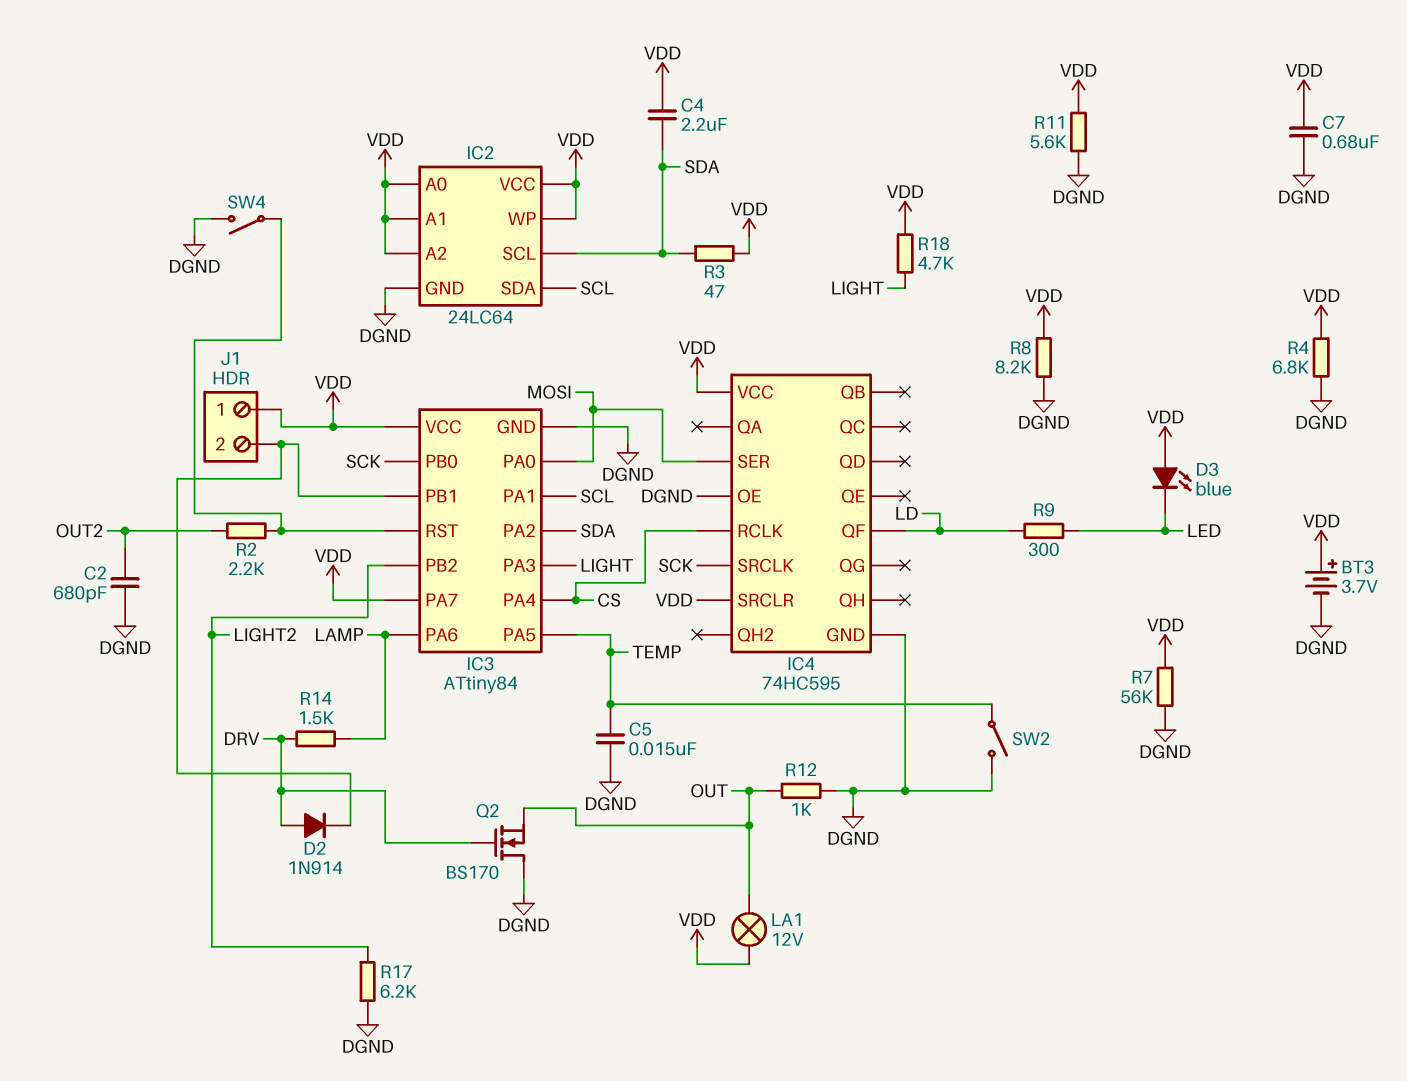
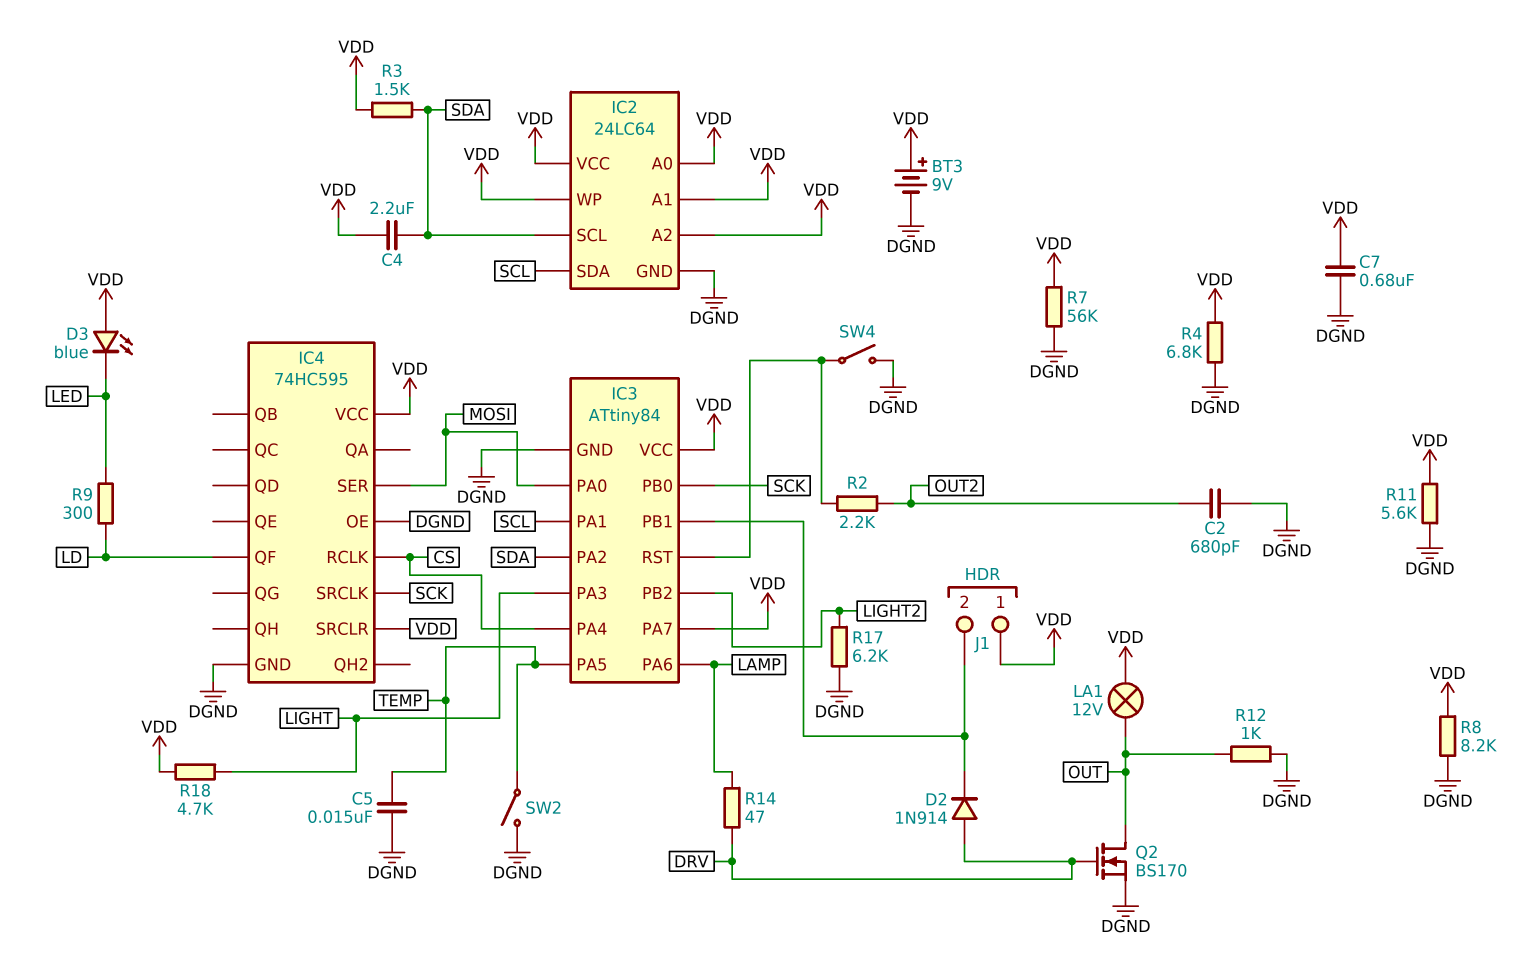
BT3: 3.7V (plus VDD, minus DGND) -> 9V (plus VDD, minus DGND)
Q2: NMOS BS170 (G DRV, D DGND, S OUT) -> NMOS BS170 (G DRV, D OUT, S DGND)
R3: 47 (SDA, VDD) -> 1.5k (SDA, VDD)
R14: 1.5k (DRV, LAMP) -> 47 (DRV, LAMP)

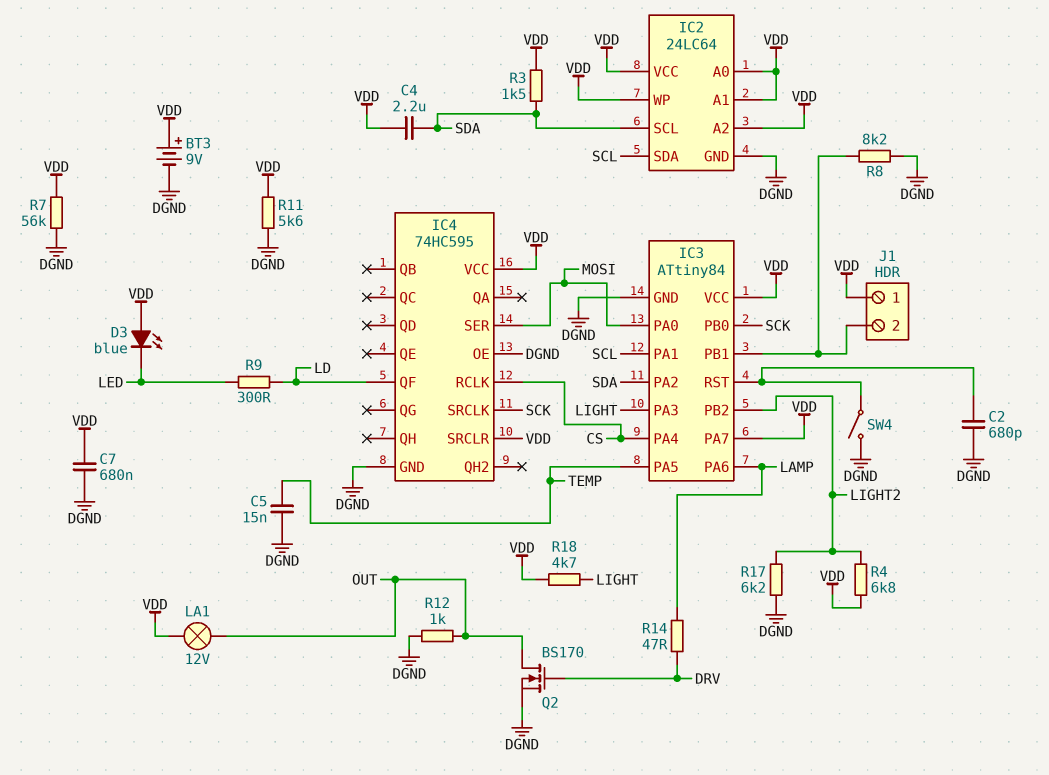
C2: 680pF (DGND, OUT2) -> 680pF (DGND, IC3/RST)
D2: diode 1N914 (A DRV, K IC3/PB1) -> none
R2: 2.2k (IC3/RST, OUT2) -> none
R4: 6.8k (DGND, VDD) -> 6.8k (LIGHT2, VDD)
R8: 8.2k (DGND, VDD) -> 8.2k (DGND, IC3/PB1)
SW2: switch (DGND, TEMP) -> none

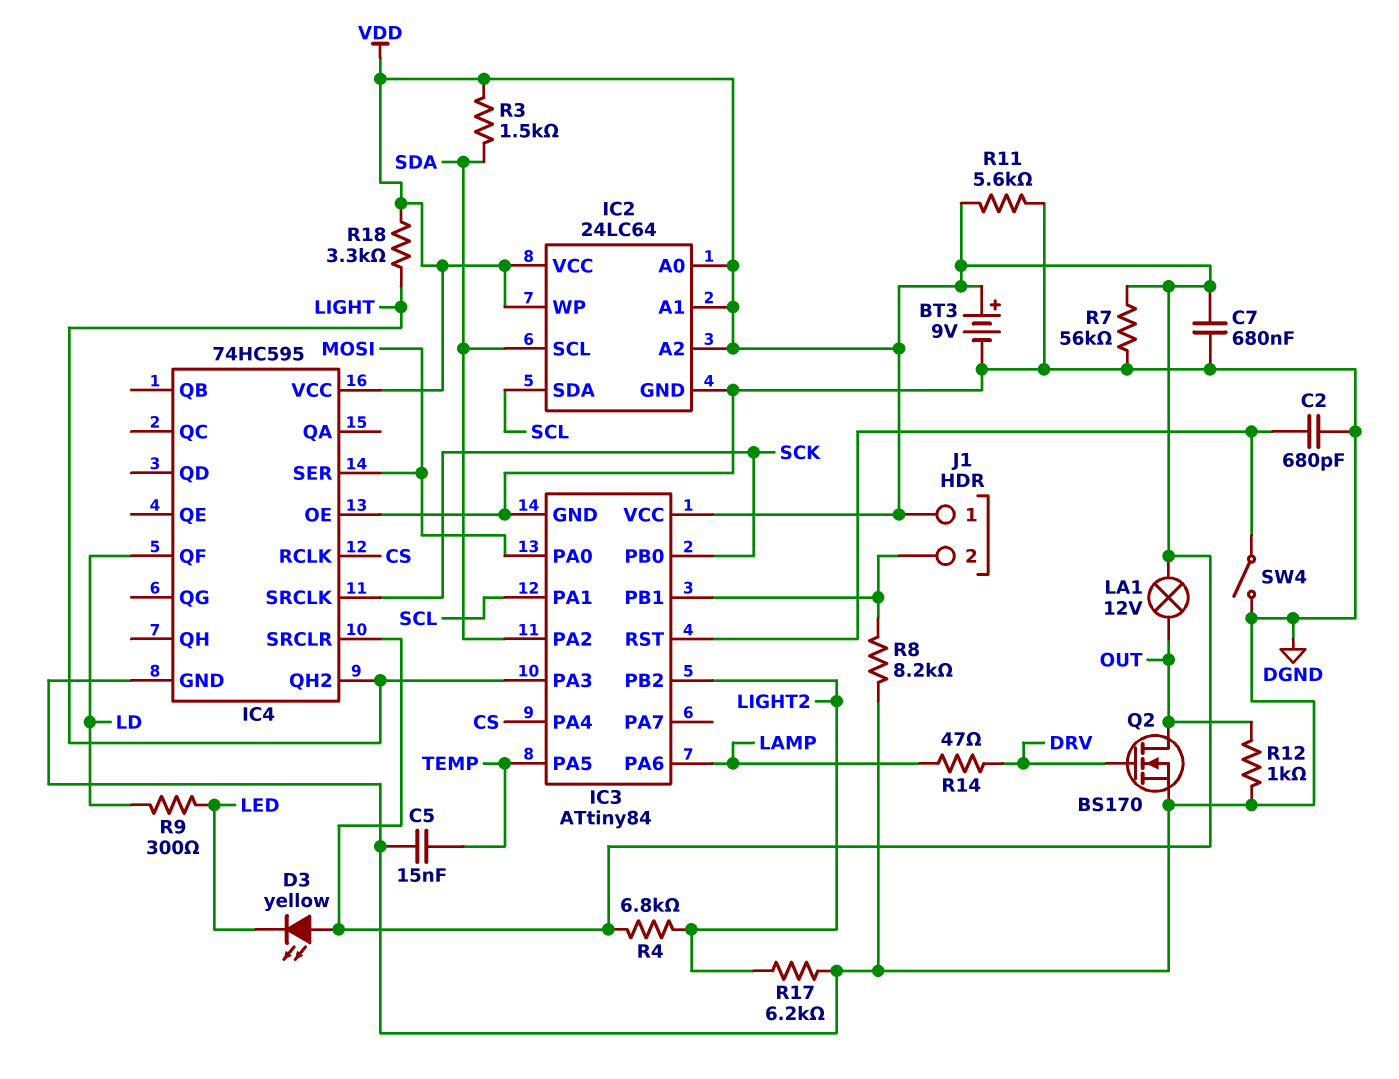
C4: 2.2uF (SDA, VDD) -> none
D3: LED blue (A VDD, K LED) -> LED yellow (A VDD, K LED)
IC3 pin PA7: VDD -> none
IC4 pin QH2: none -> LIGHT
R18: 4.7k (LIGHT, VDD) -> 3.3k (LIGHT, VDD)

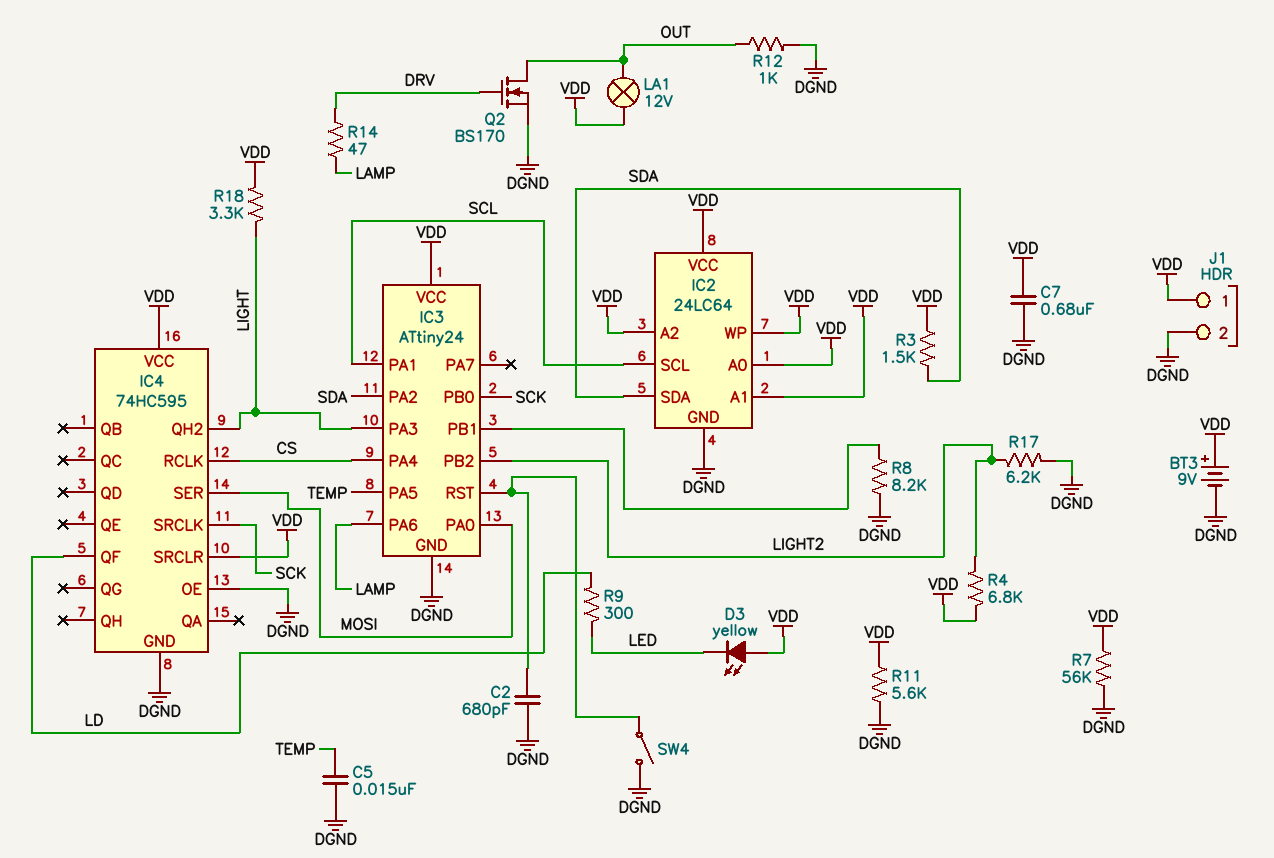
IC2 pin SCL: SDA -> SCL
IC2 pin SDA: SCL -> SDA
IC3: ATtiny84 -> ATtiny24
J1 pin 2: IC3/PB1 -> DGND

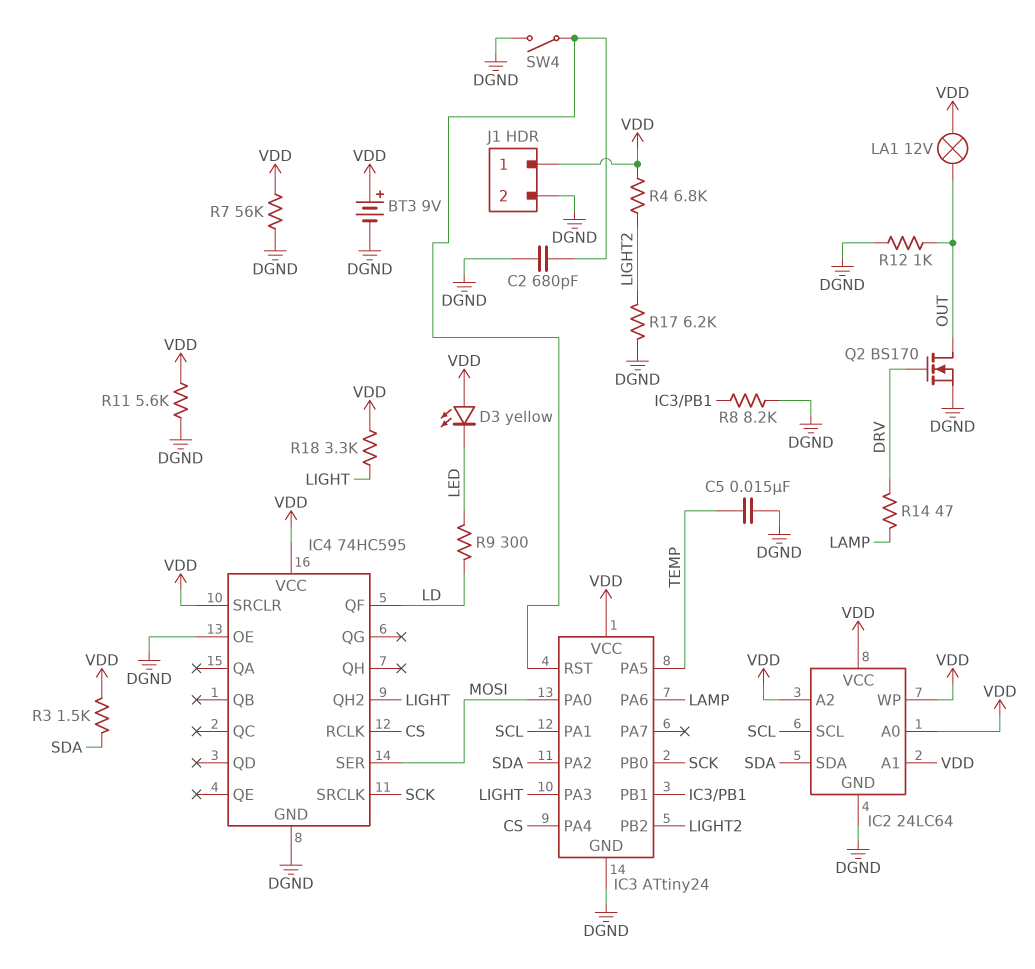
C7: 680nF (DGND, VDD) -> none

